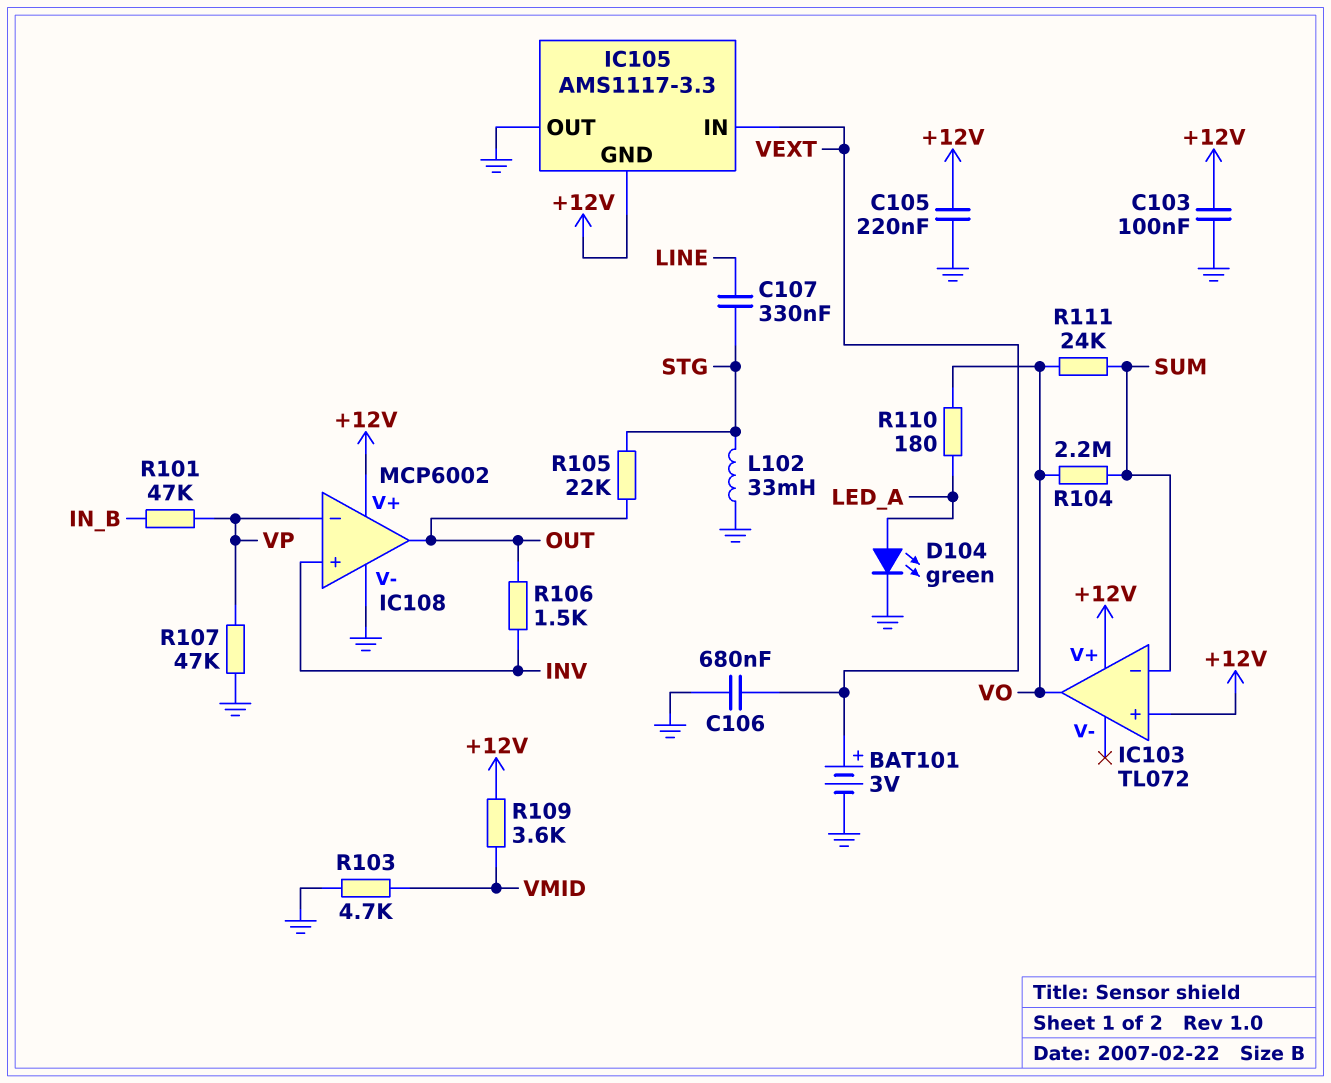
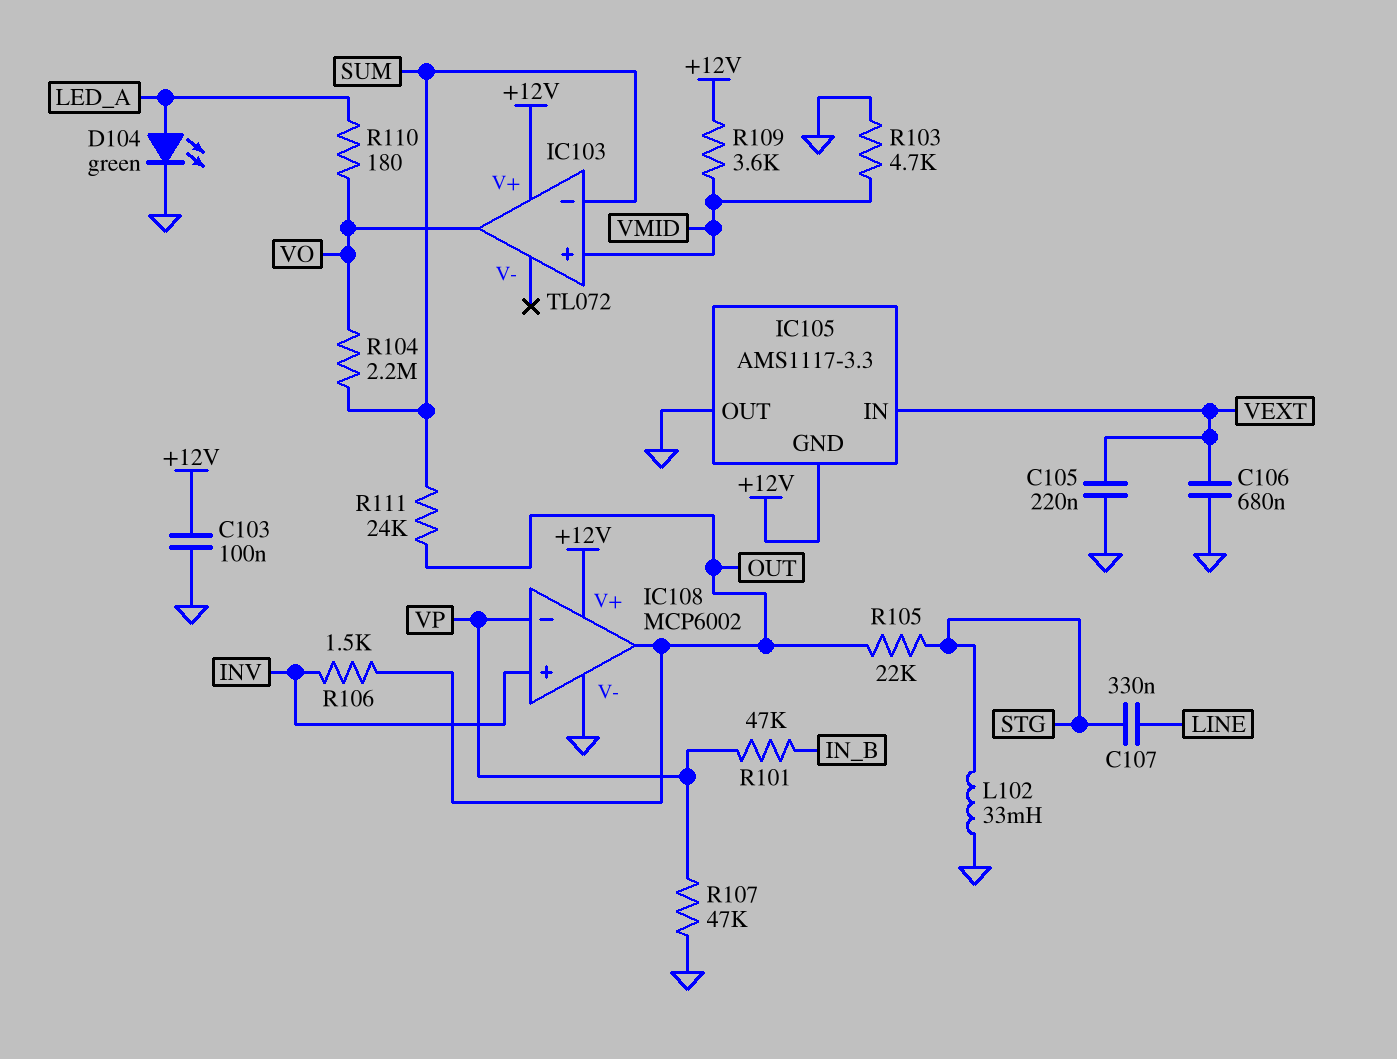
BAT101: 3V (plus VEXT, minus GND) -> none
C105: 220nF (+12V, GND) -> 220nF (GND, VEXT)
IC103 pin in+: +12V -> VMID
R111: 24k (SUM, VO) -> 24k (OUT, SUM)

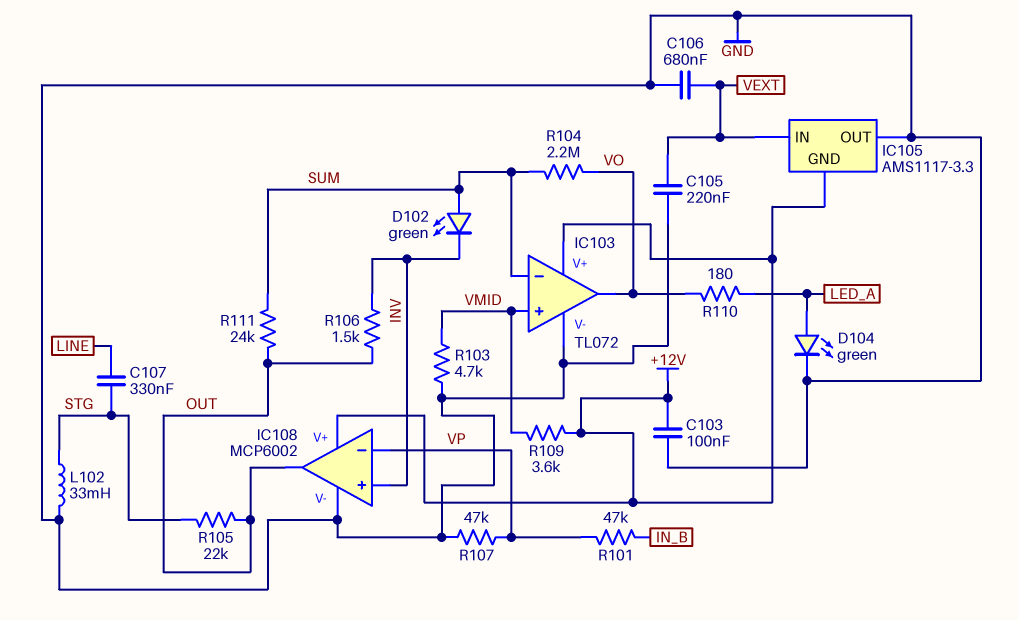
D102: none -> LED green (A SUM, K INV)
IC103 pin V-: none -> GND

